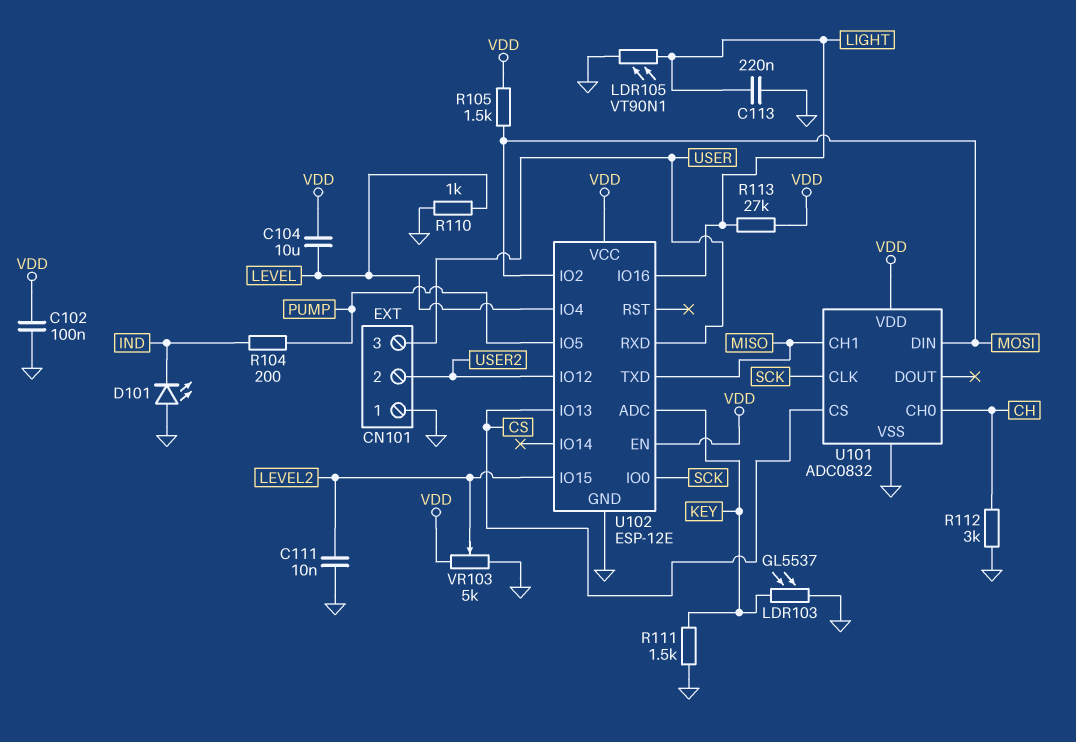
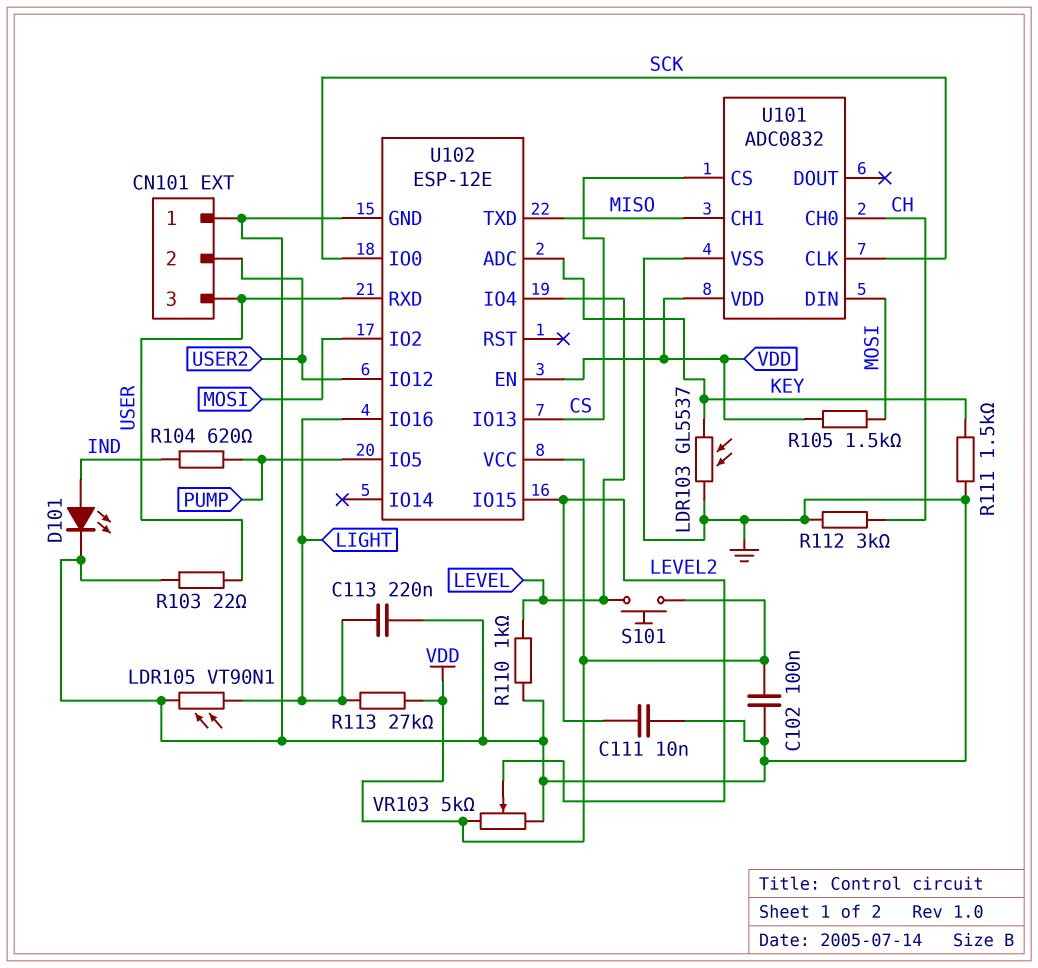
C104: 10uF (LEVEL, VDD) -> none
D101: LED (A GND, K IND) -> LED (A IND, K GND)
R103: none -> 22 (GND, USER)
R104: 200 (IND, PUMP) -> 620 (IND, PUMP)
S101: none -> button (LEVEL, VDD)

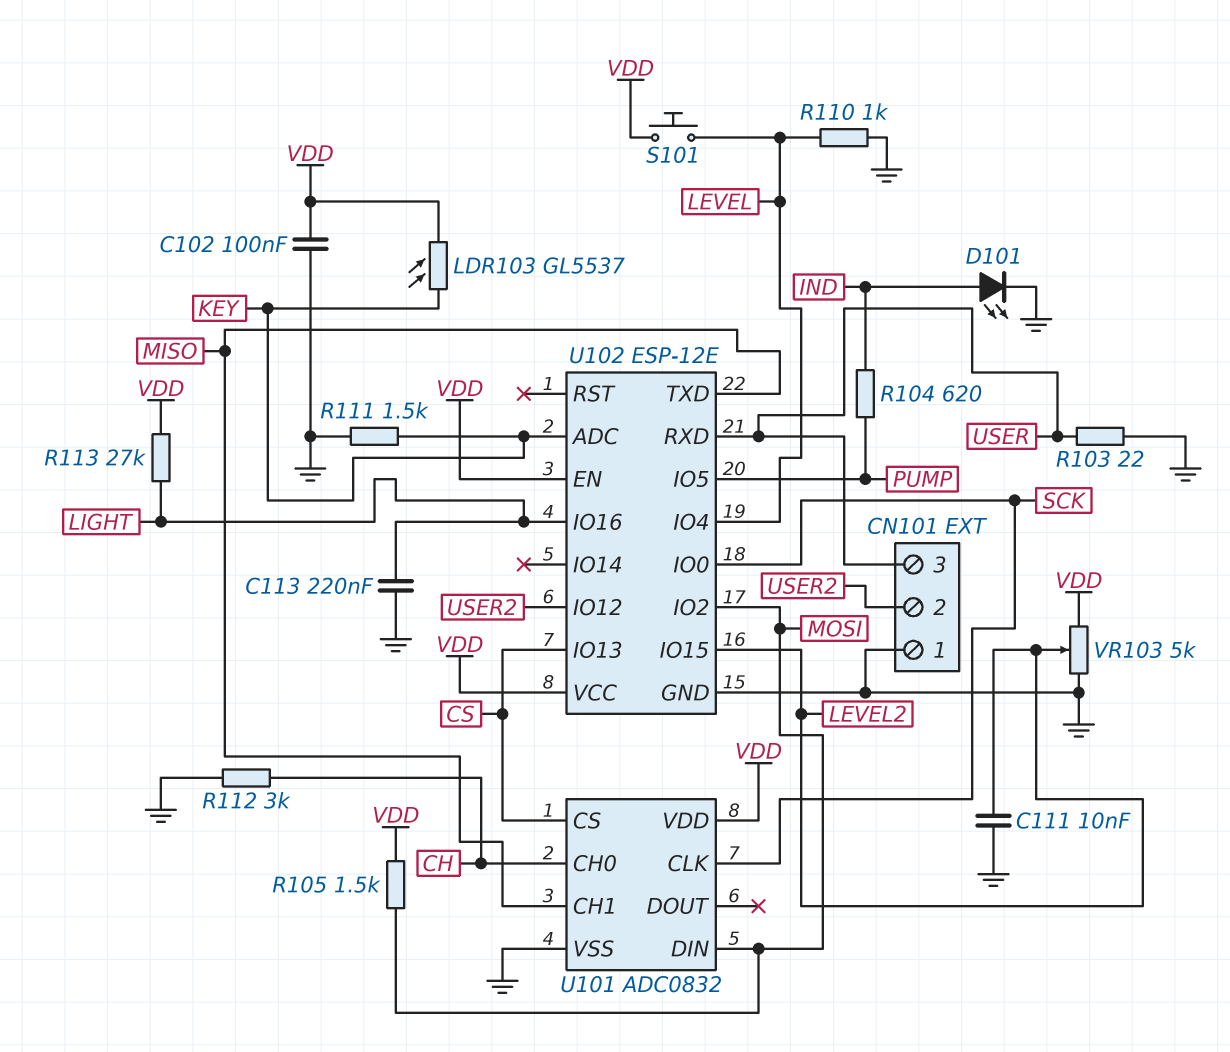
LDR103: GL5537 (GND, KEY) -> GL5537 (KEY, VDD)
LDR105: VT90N1 (GND, LIGHT) -> none

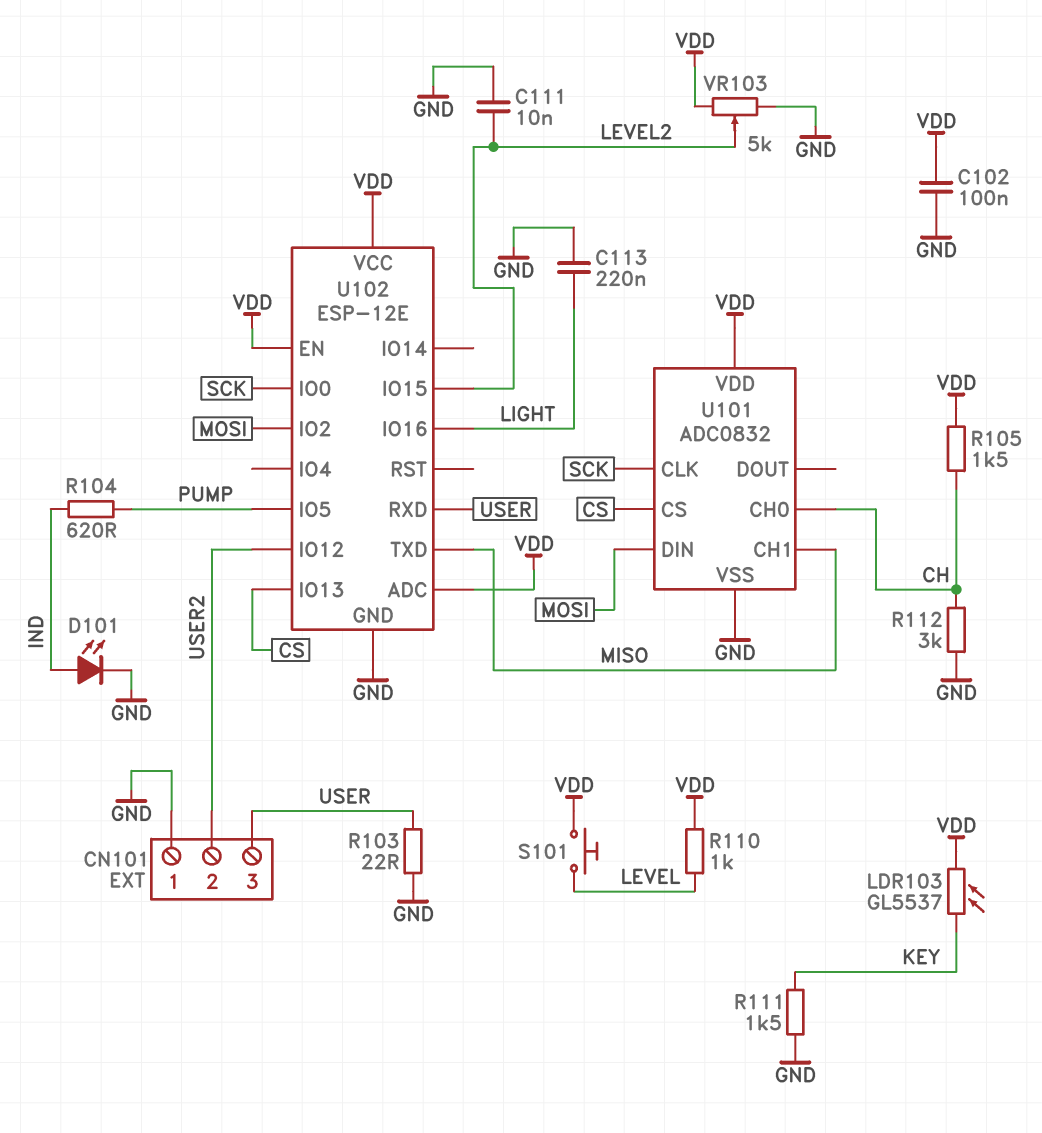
R105: 1.5k (MOSI, VDD) -> 1.5k (CH, VDD)
R110: 1k (GND, LEVEL) -> 1k (LEVEL, VDD)
R113: 27k (LIGHT, VDD) -> none
U102 pin ADC: KEY -> VDD
U102 pin IO4: LEVEL -> none

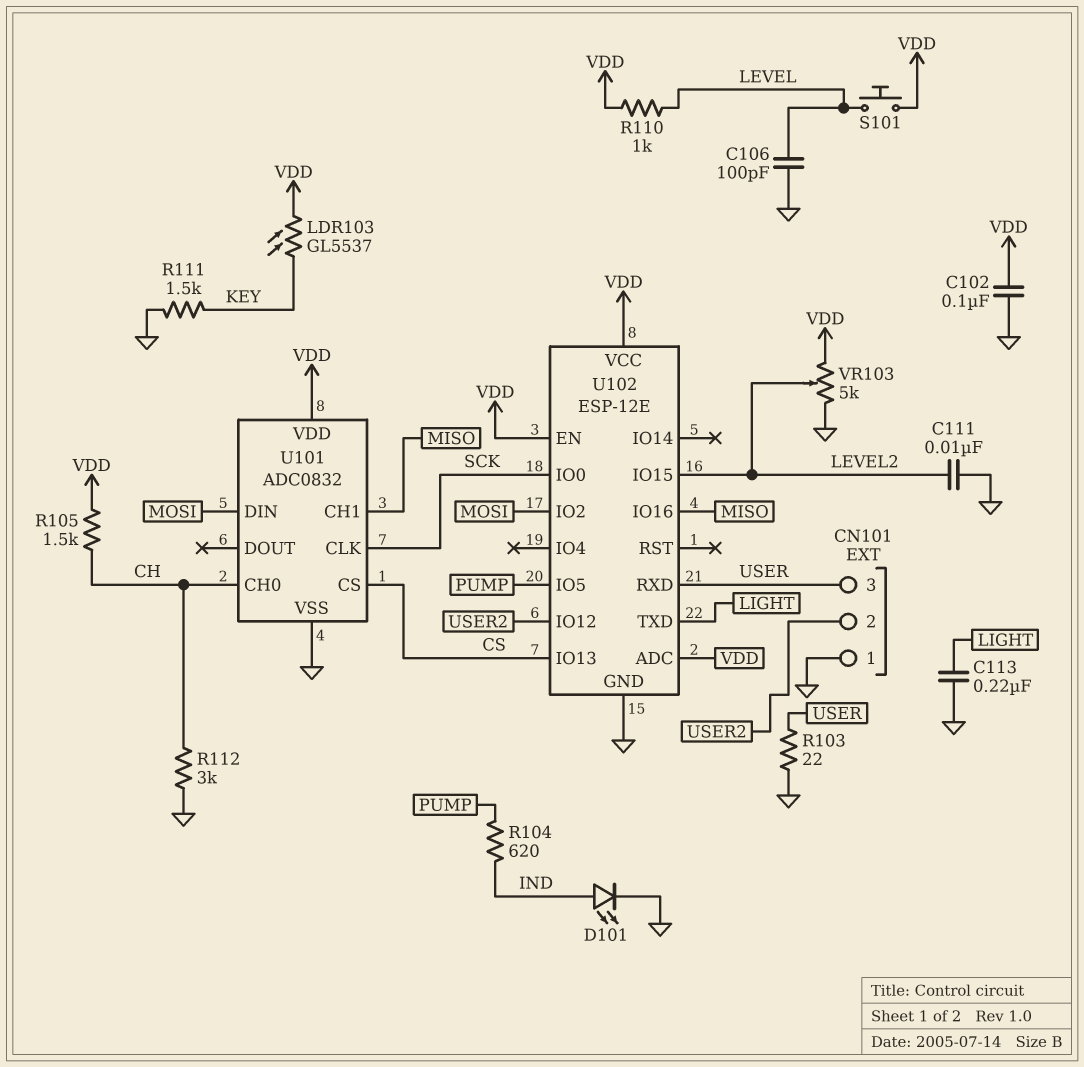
C106: none -> 100pF (GND, LEVEL)
U102 pin IO16: LIGHT -> MISO
U102 pin TXD: MISO -> LIGHT

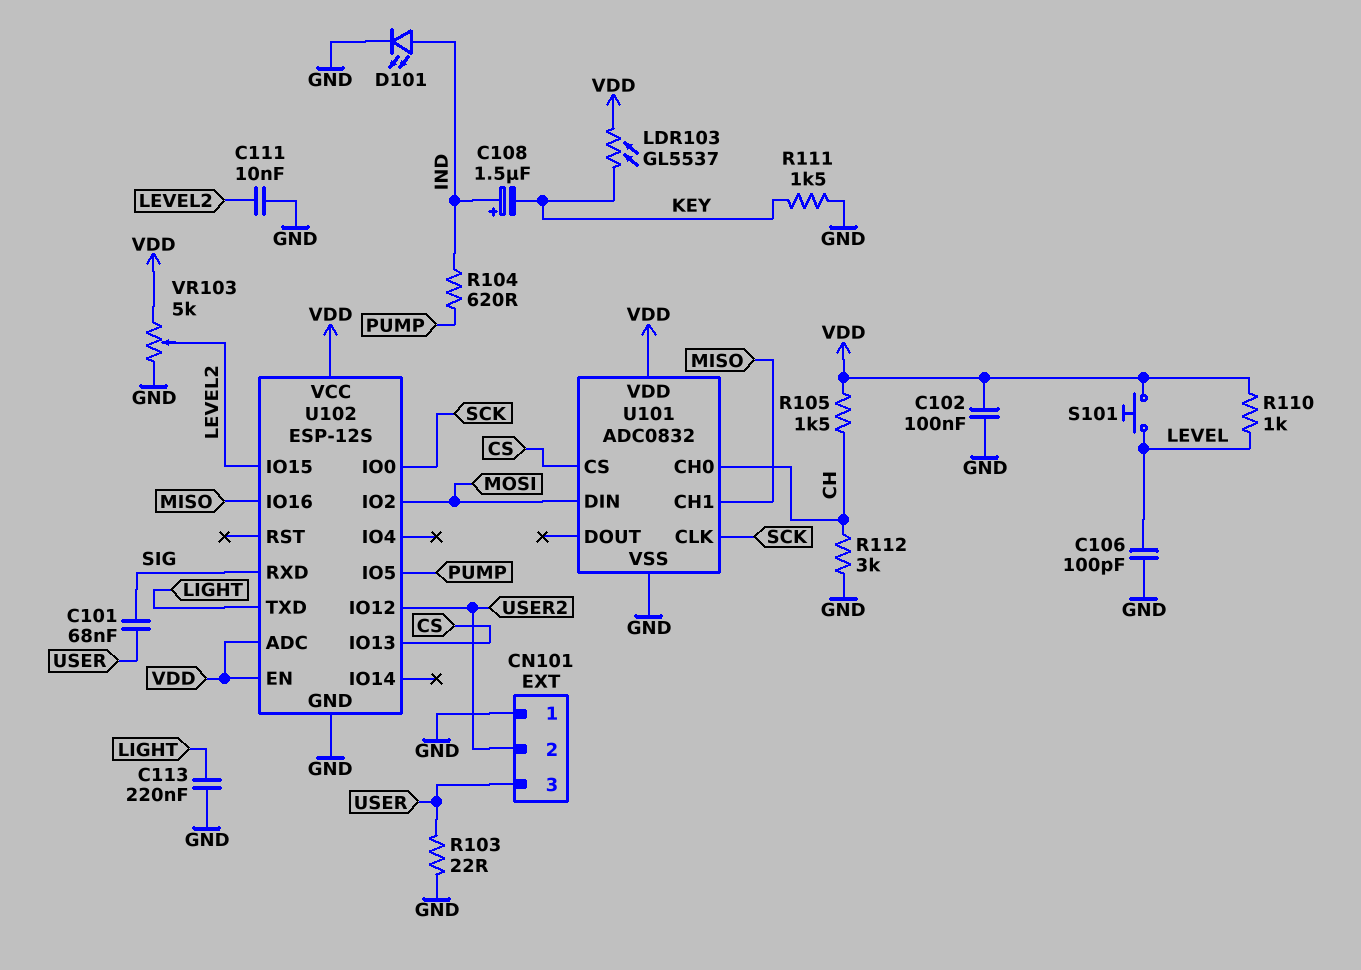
C101: none -> 68nF (SIG, USER)
C108: none -> 1.5uF (plus IND, minus KEY)
U102: ESP-12E -> ESP-12S
U102 pin RXD: USER -> SIG

